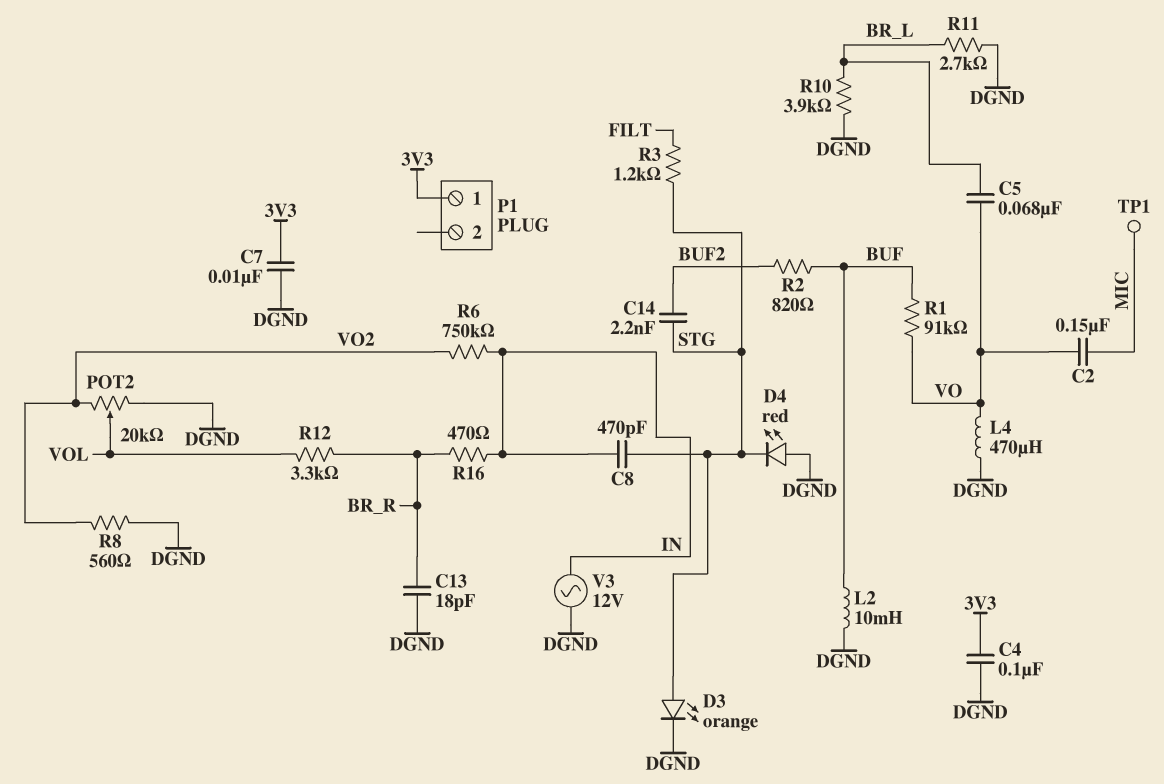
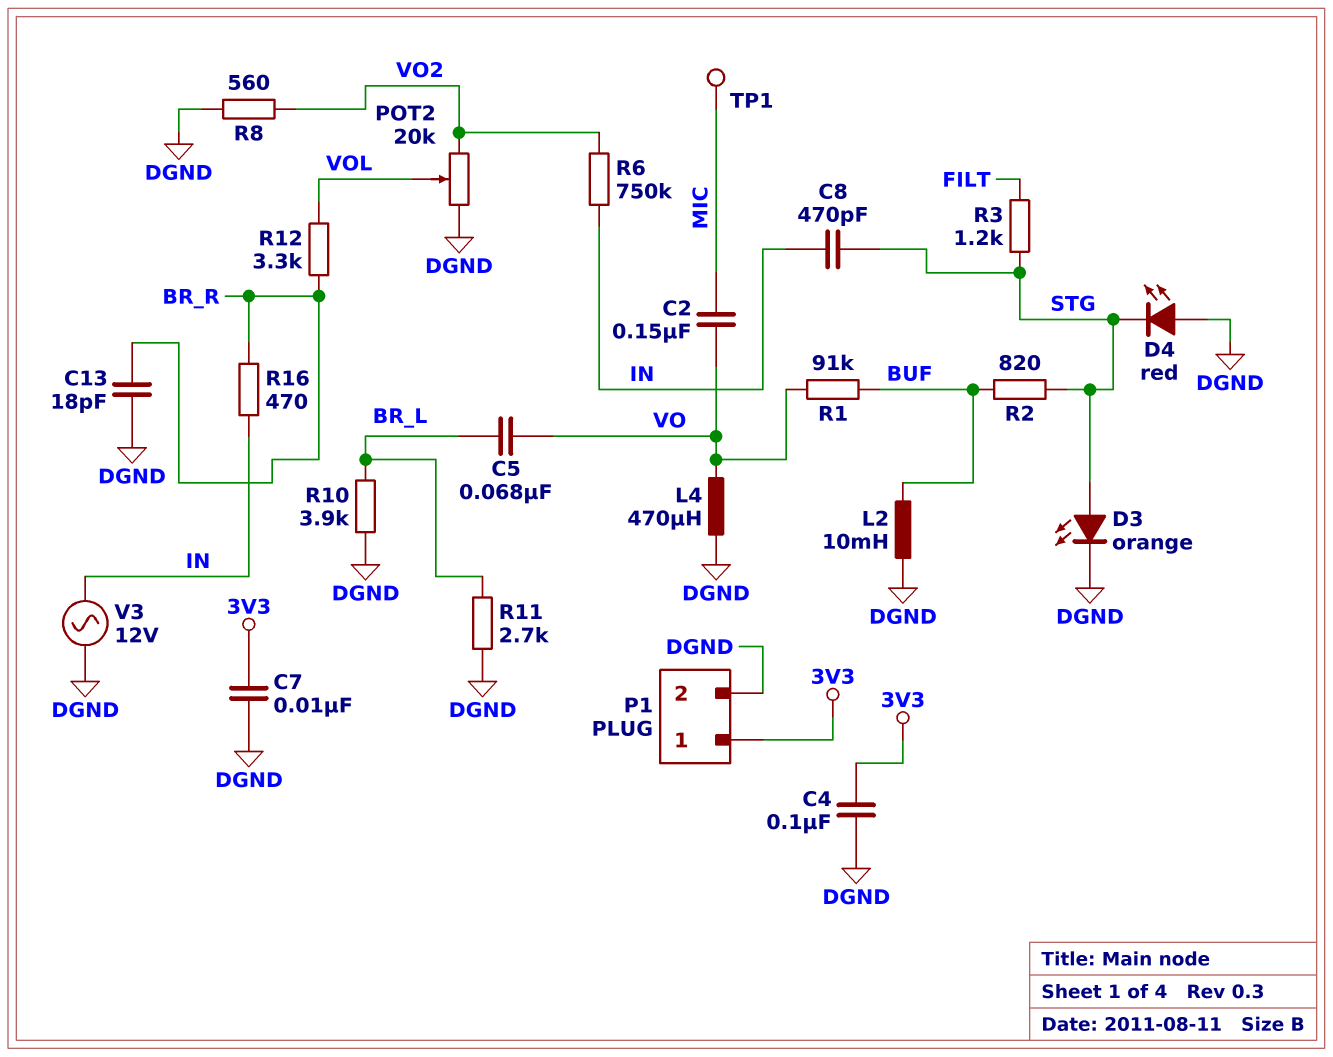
C14: 2.2nF (BUF2, STG) -> none
P1 pin 2: none -> DGND
R2: 820 (BUF, BUF2) -> 820 (BUF, STG)

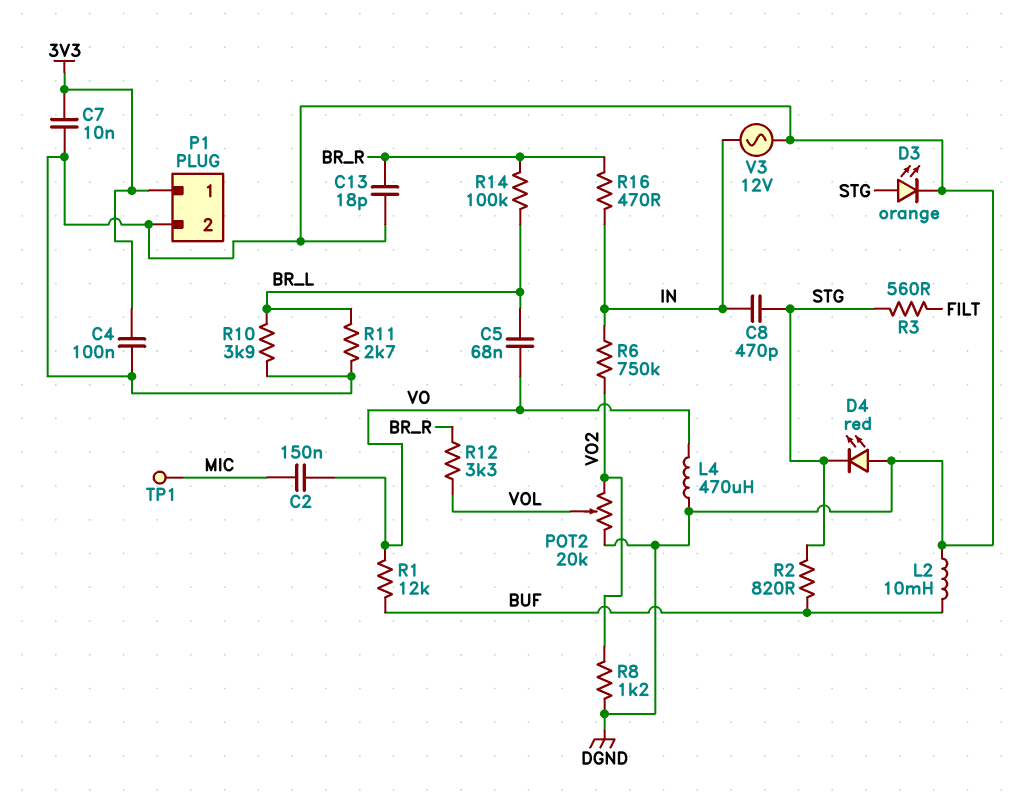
R1: 91k (BUF, VO) -> 12k (BUF, VO)
R3: 1.2k (FILT, STG) -> 560 (FILT, STG)
R8: 560 (DGND, VO2) -> 1.2k (DGND, VO2)
R14: none -> 100k (BR_L, BR_R)

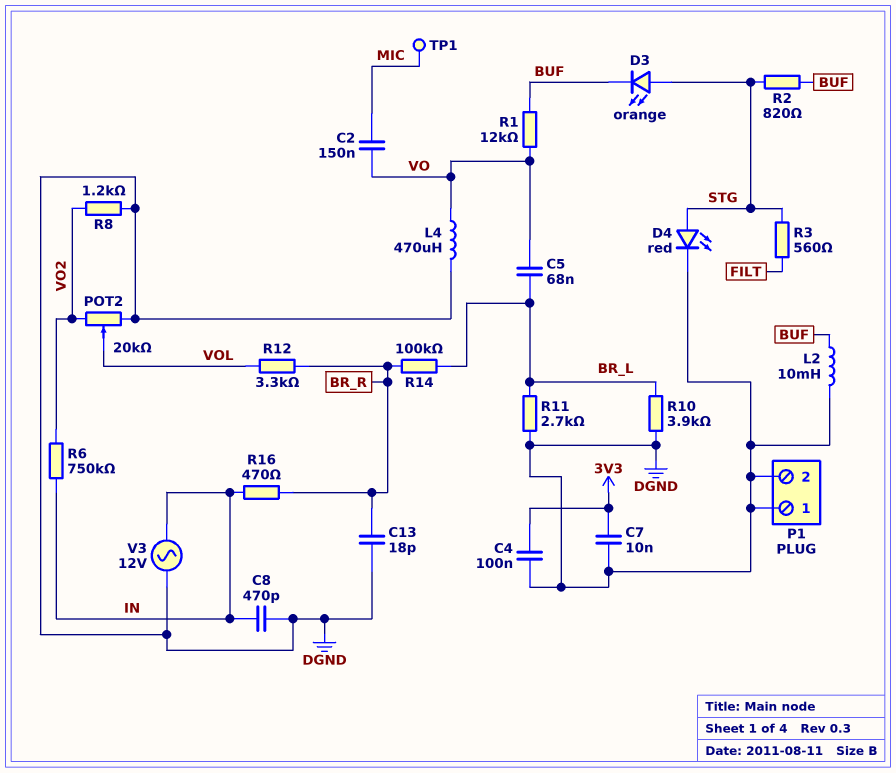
C8: 470pF (IN, STG) -> 470pF (DGND, IN)
D3: LED orange (A STG, K DGND) -> LED orange (A STG, K BUF)
D4: LED red (A DGND, K STG) -> LED red (A STG, K DGND)
P1 pin 1: 3V3 -> DGND

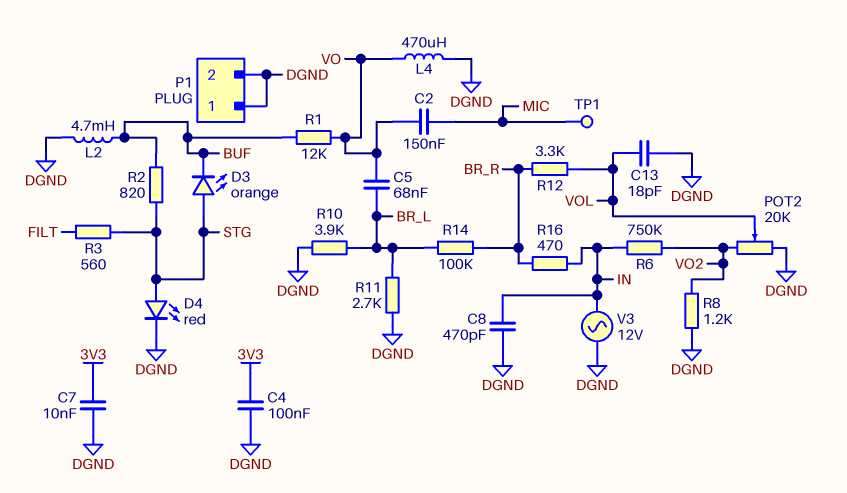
C13: 18pF (BR_R, DGND) -> 18pF (DGND, VOL)
L2: 10mH (BUF, DGND) -> 4.7mH (BUF, DGND)

